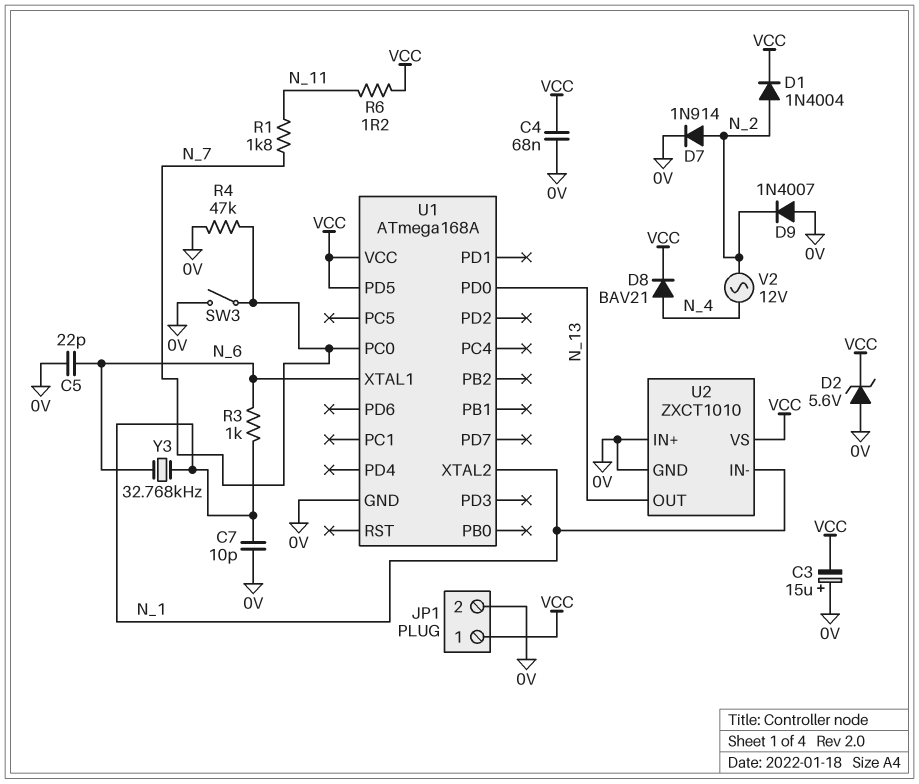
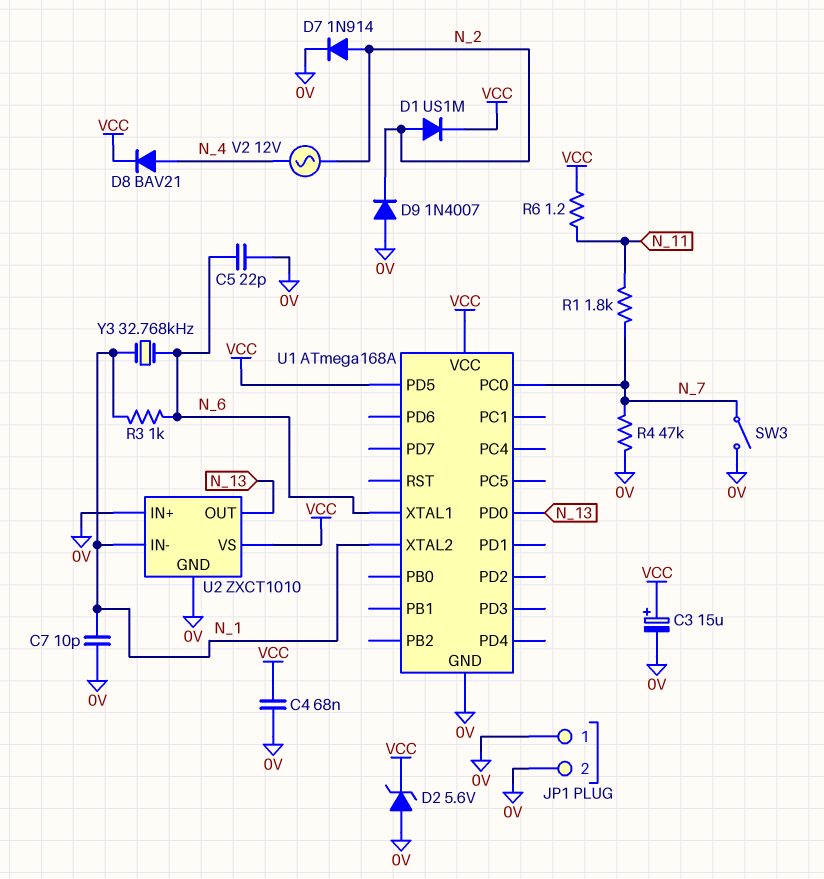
C3: 15uF (plus 0V, minus VCC) -> 15uF (plus VCC, minus 0V)
D1: diode 1N4004 (A N_2, K VCC) -> diode US1M (A N_2, K VCC)
JP1 pin 1: VCC -> 0V

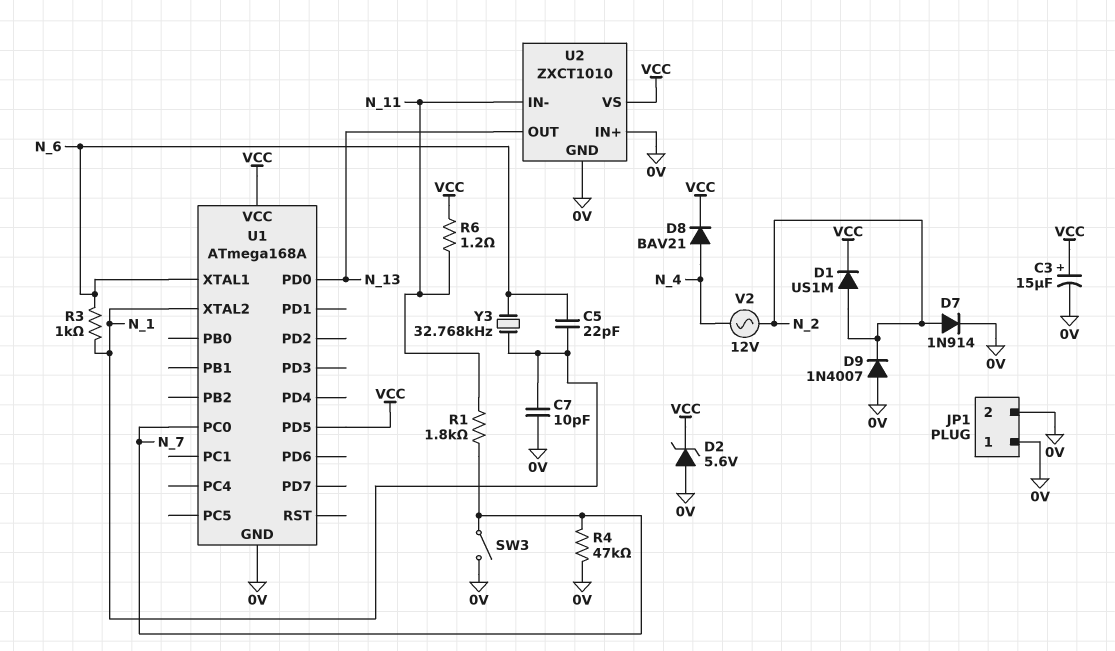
C4: 68nF (0V, VCC) -> none
C5: 22pF (0V, N_6) -> 22pF (N_1, N_6)
U2 pin IN-: N_1 -> N_11

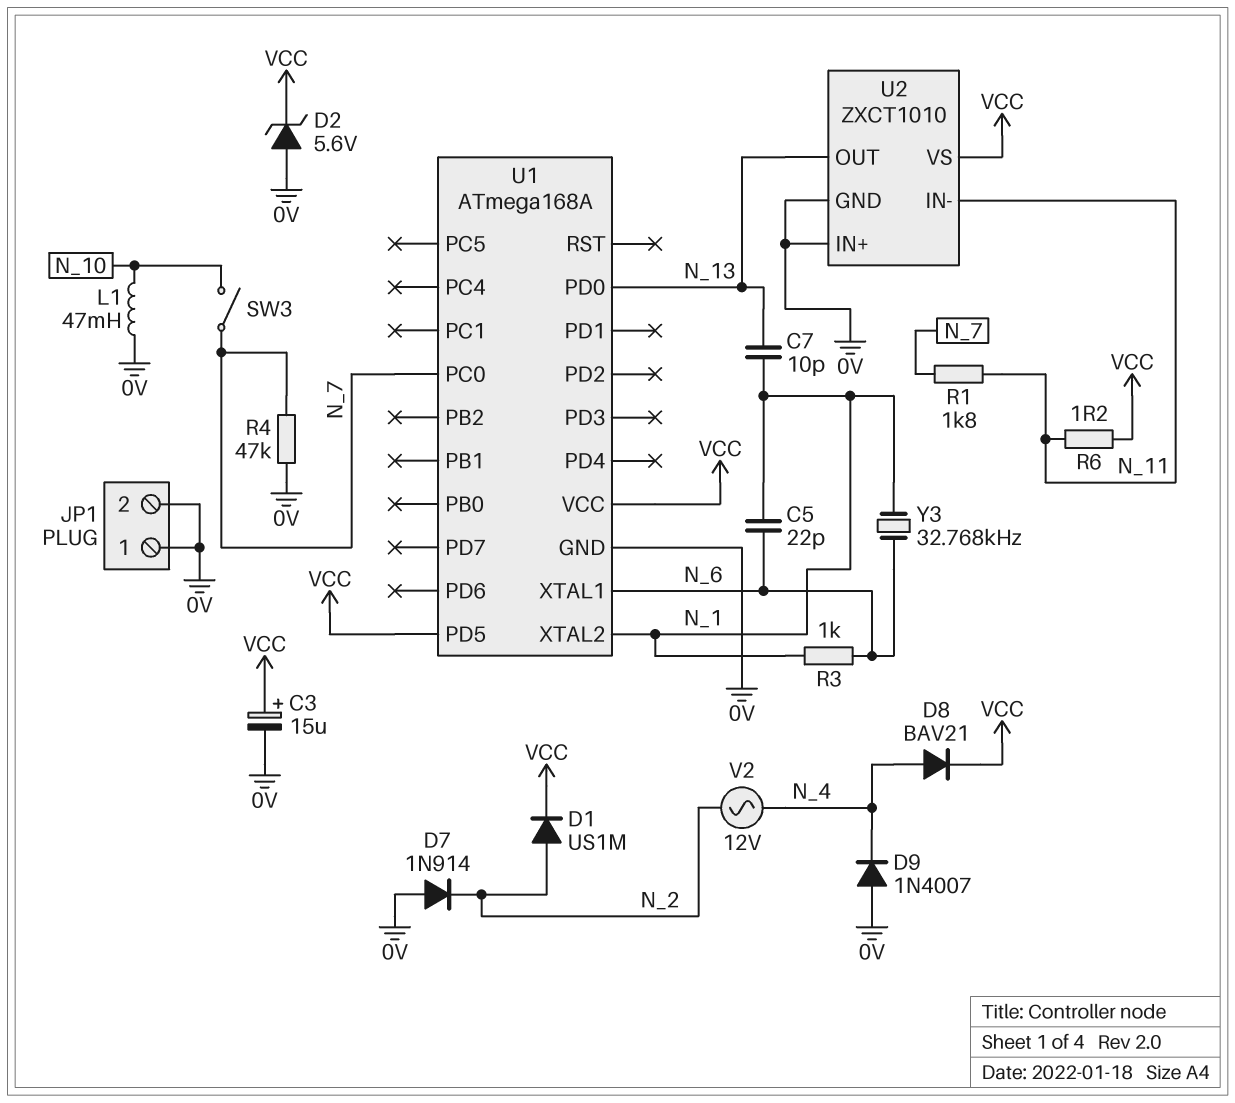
C7: 10pF (0V, N_1) -> 10pF (N_1, N_13)
D7: diode 1N914 (A N_2, K 0V) -> diode 1N914 (A 0V, K N_2)
D9: diode 1N4007 (A 0V, K N_2) -> diode 1N4007 (A 0V, K N_4)
L1: none -> 47mH (0V, N_10)
SW3: switch (0V, N_7) -> switch (N_7, N_10)

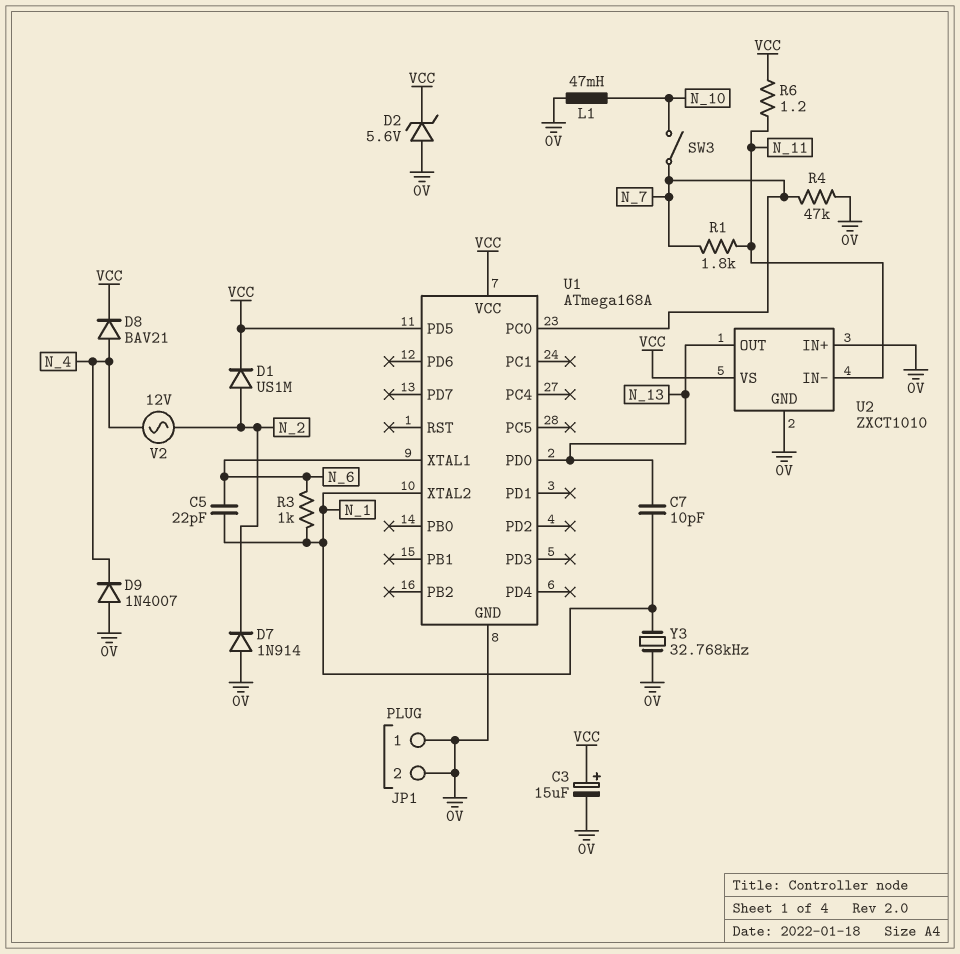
Y3: 32.768kHz (N_1, N_6) -> 32.768kHz (0V, N_1)

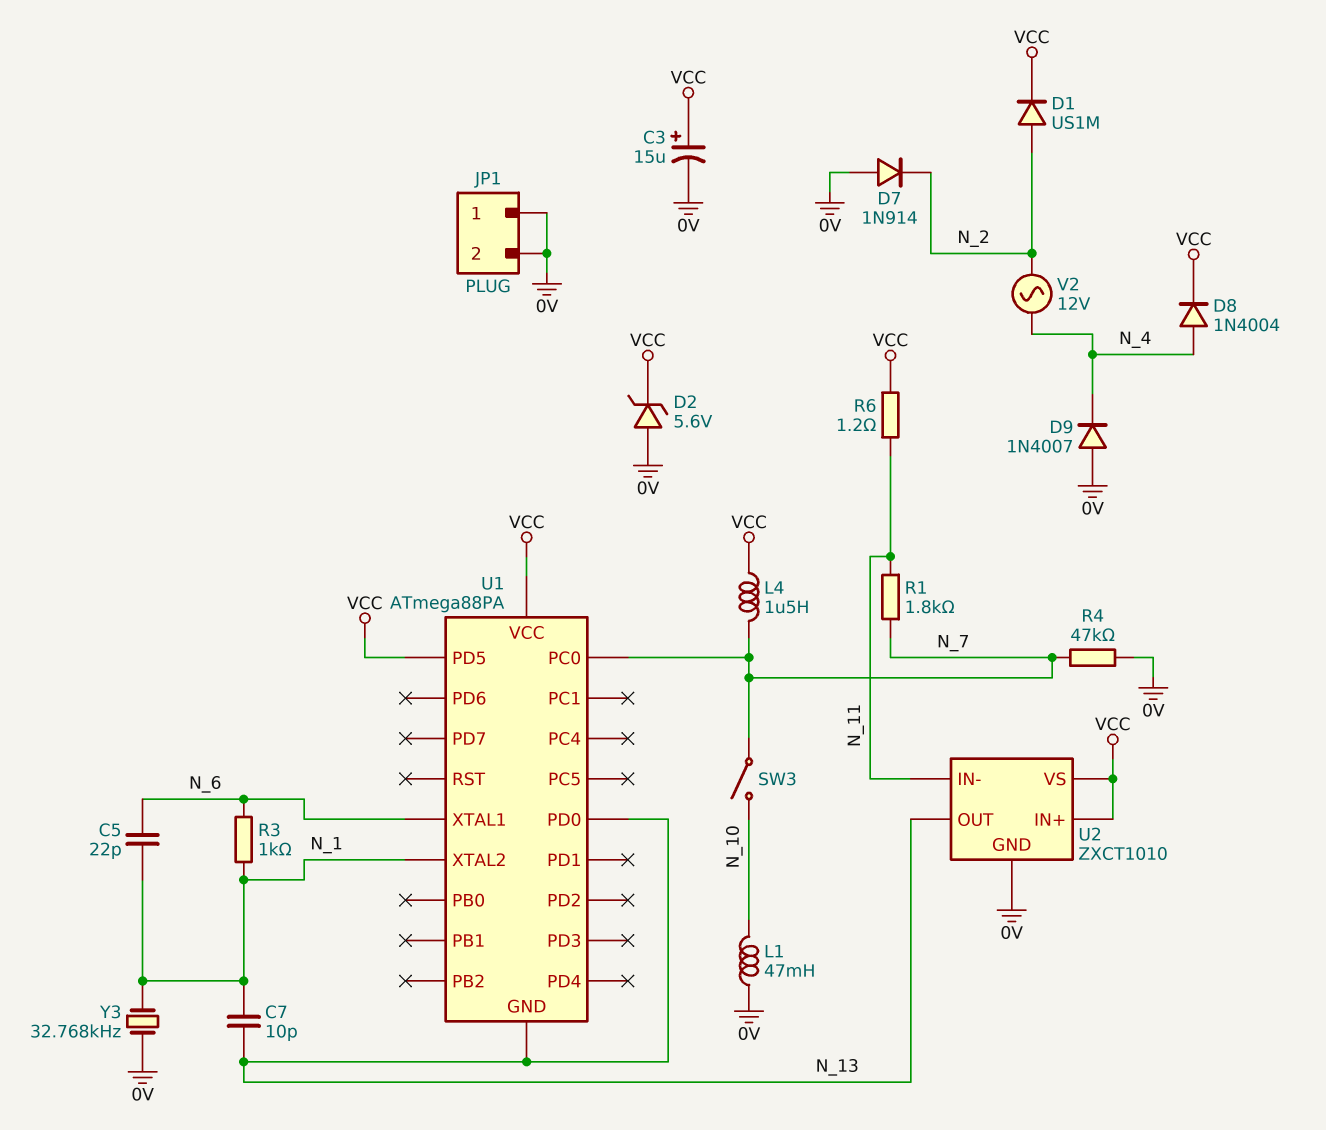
D8: diode BAV21 (A N_4, K VCC) -> diode 1N4004 (A N_4, K VCC)
L4: none -> 1.5uH (N_7, VCC)
U1: ATmega168A -> ATmega88PA
U1 pin GND: 0V -> N_13
U2 pin IN+: 0V -> VCC

